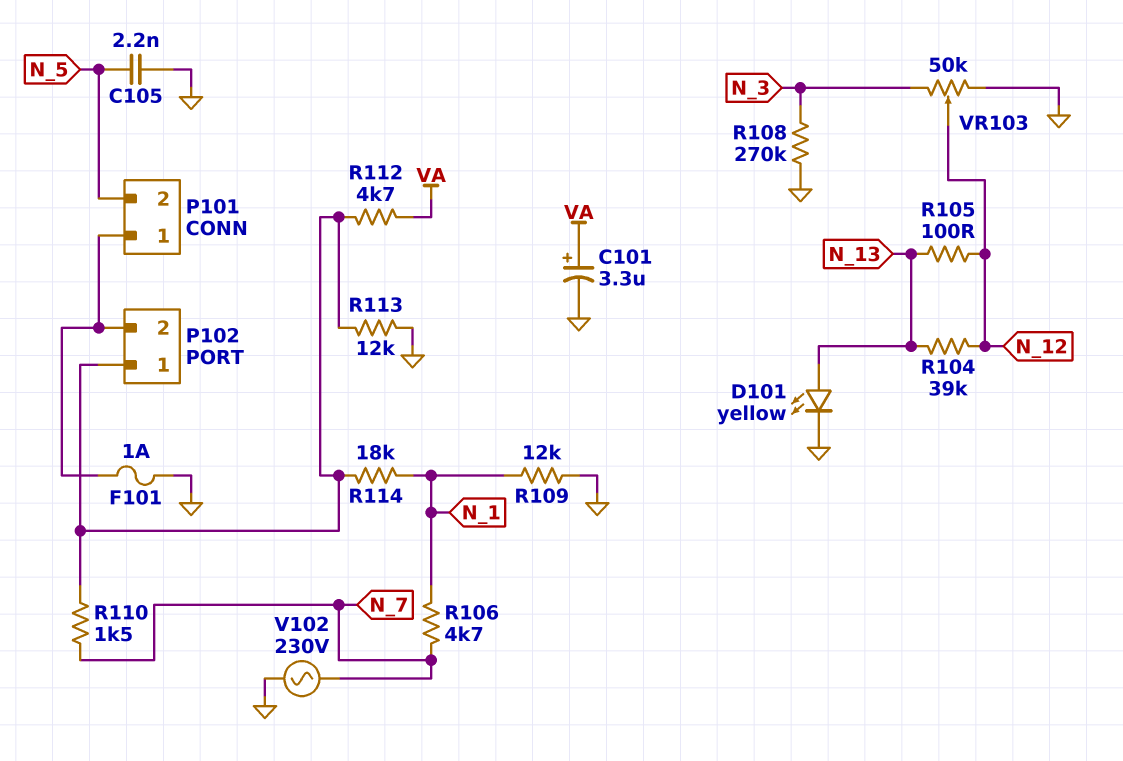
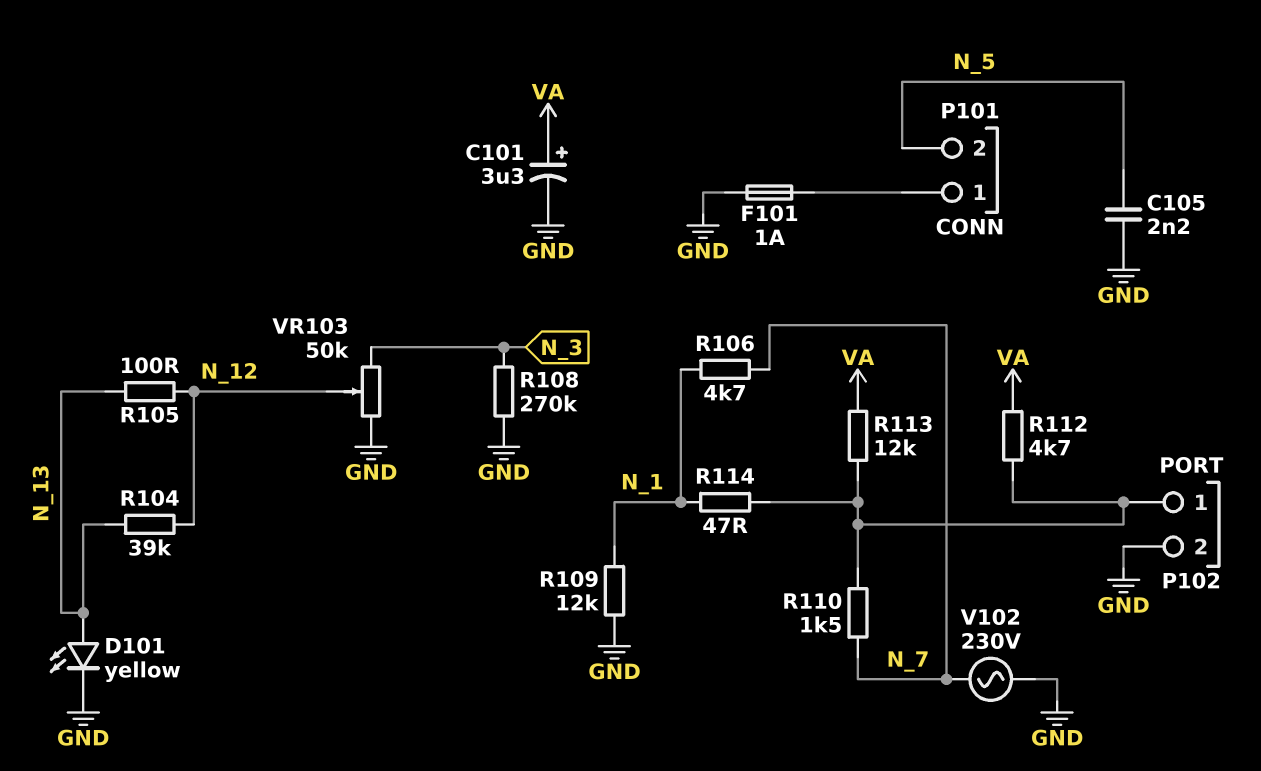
P102 pin 2: P101/1 -> GND
R113: 12k (GND, P102/1) -> 12k (P102/1, VA)
R114: 18k (N_1, P102/1) -> 47 (N_1, P102/1)

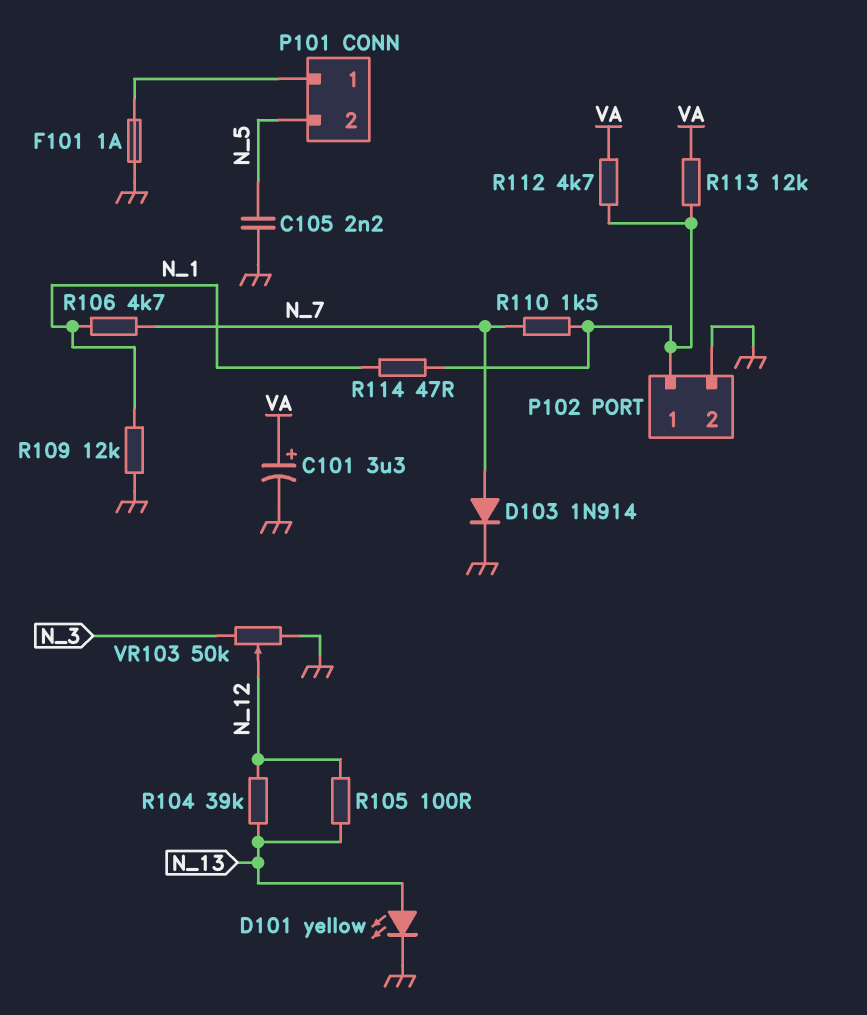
D103: none -> diode 1N914 (A N_7, K GND)
R108: 270k (GND, N_3) -> none
V102: AC 230V (GND, N_7) -> none

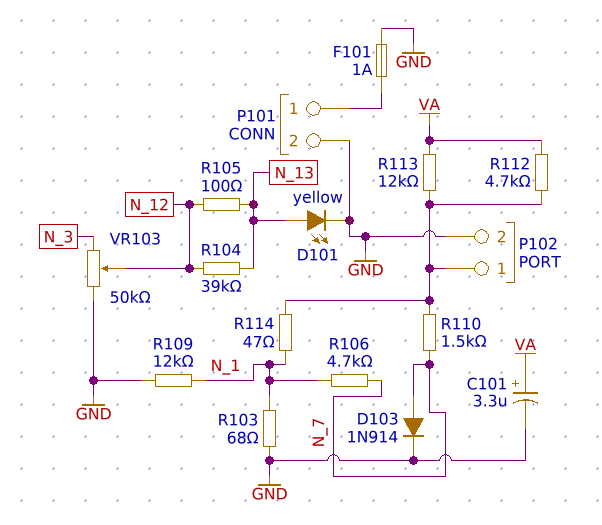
C105: 2.2nF (GND, N_5) -> none
P101 pin 2: N_5 -> GND
R103: none -> 68 (GND, N_1)

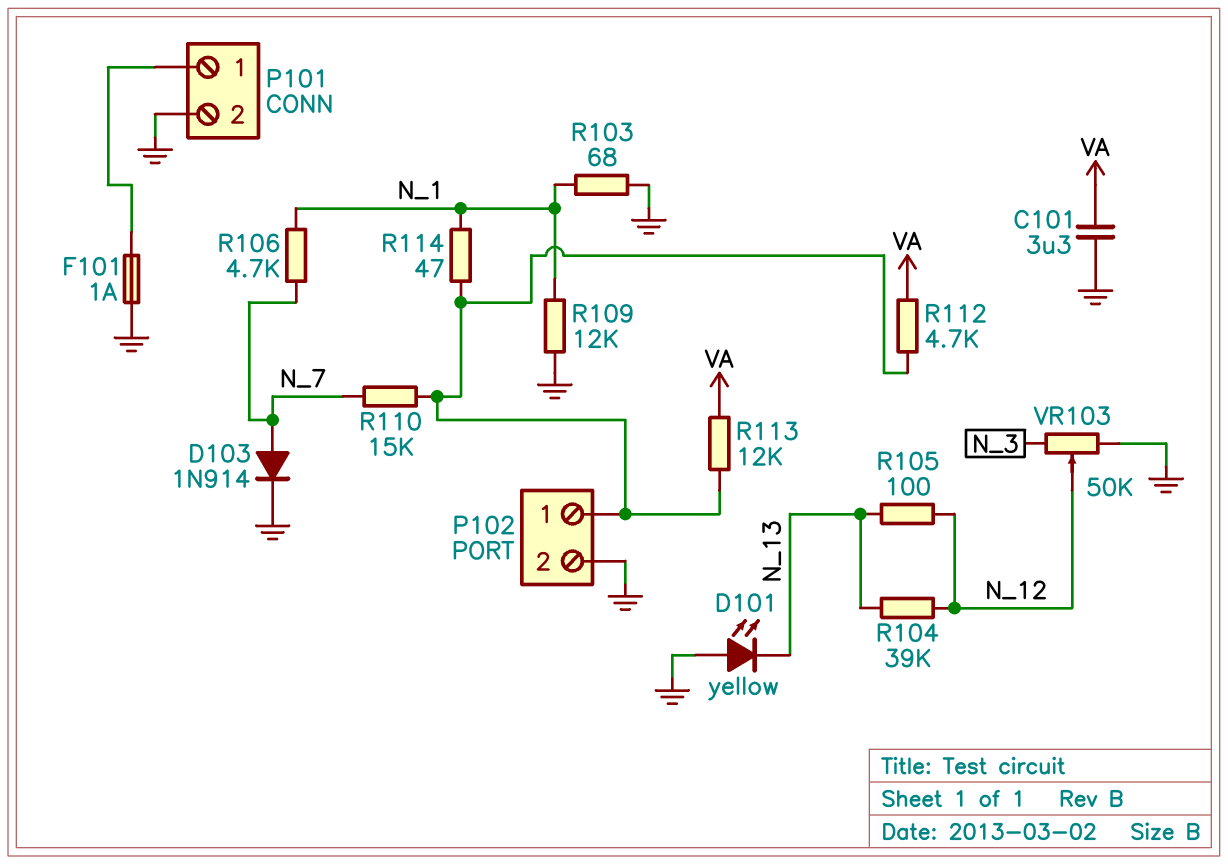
C101: 3.3uF (plus VA, minus GND) -> 3.3uF (GND, VA)
D101: LED yellow (A N_13, K GND) -> LED yellow (A GND, K N_13)
R110: 1.5k (N_7, P102/1) -> 15k (N_7, P102/1)

